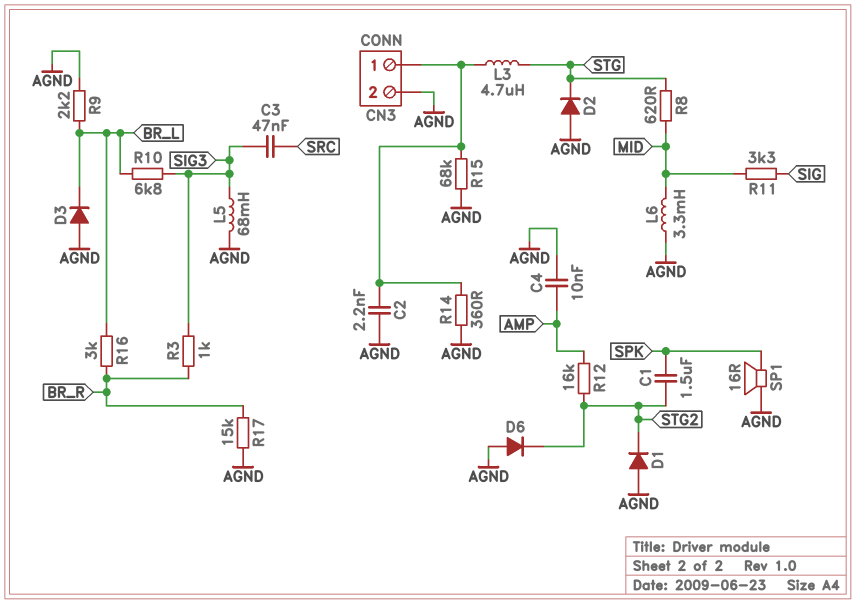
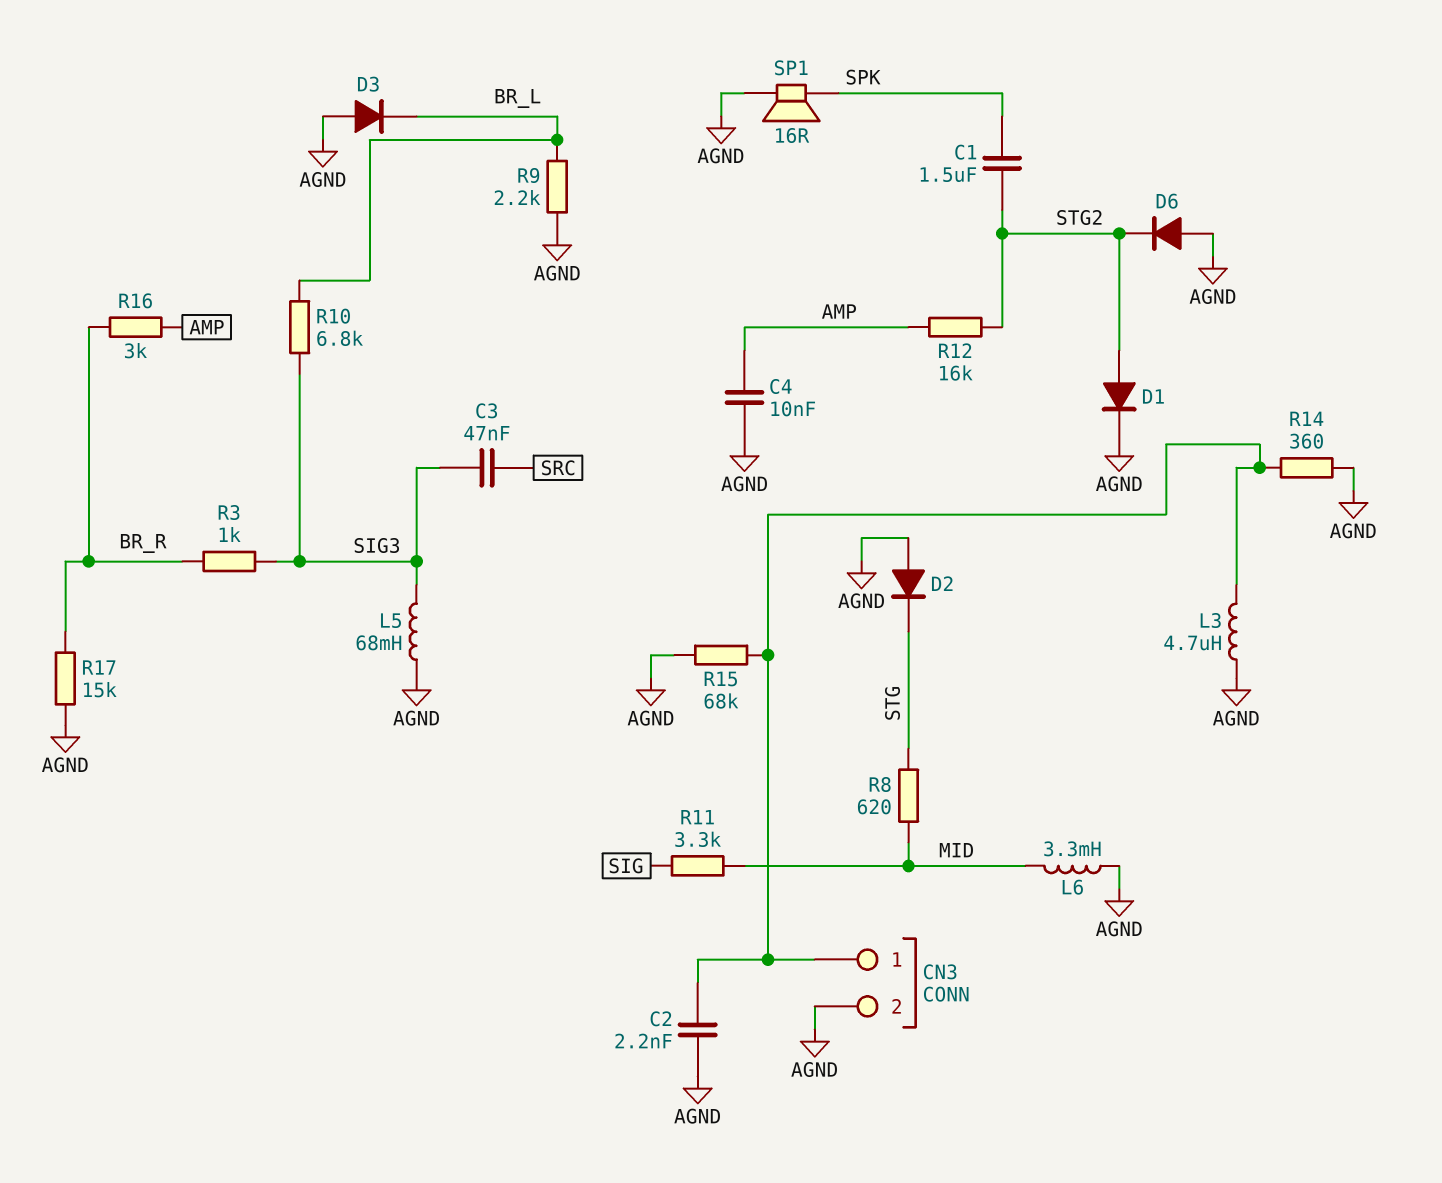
D1: diode (A AGND, K STG2) -> diode (A STG2, K AGND)
L3: 4.7uH (CN3/1, STG) -> 4.7uH (AGND, CN3/1)
R16: 3k (BR_L, BR_R) -> 3k (AMP, BR_R)

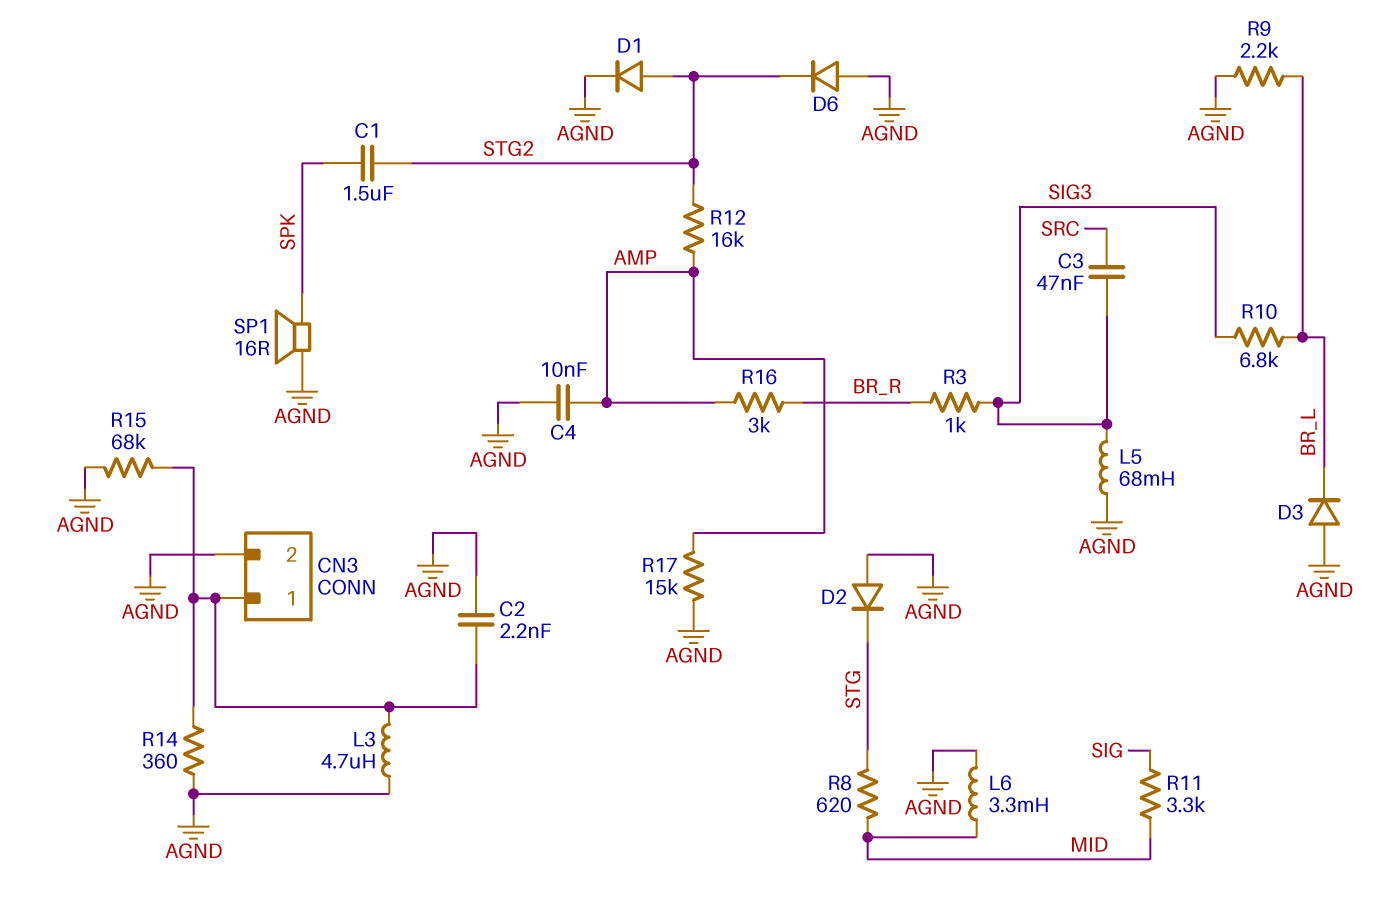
R17: 15k (AGND, BR_R) -> 15k (AGND, AMP)

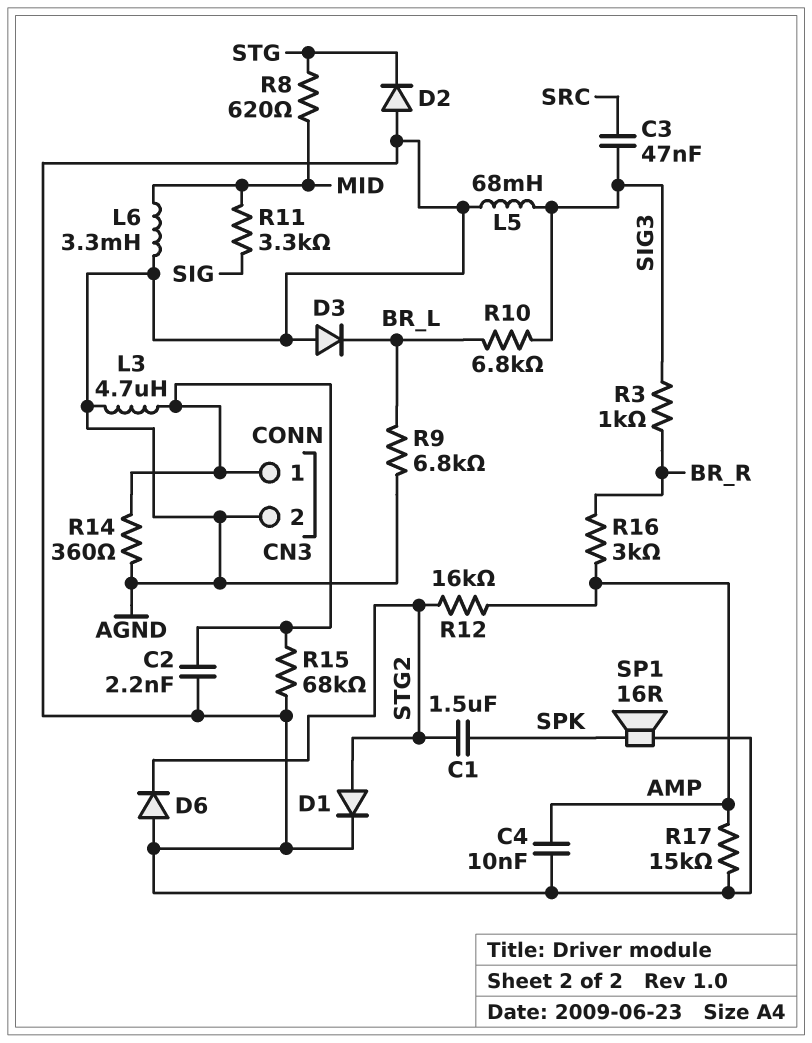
R9: 2.2k (AGND, BR_L) -> 6.8k (AGND, BR_L)

